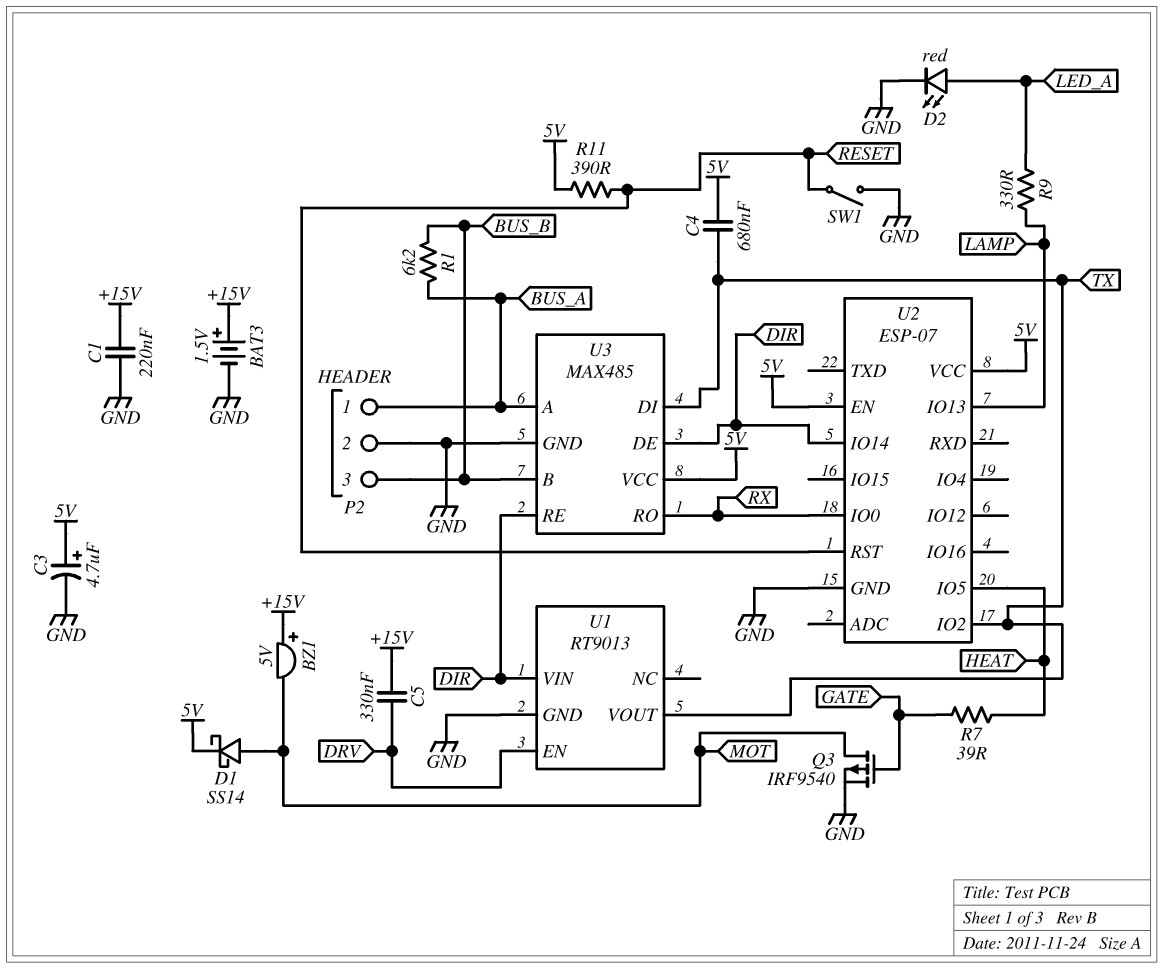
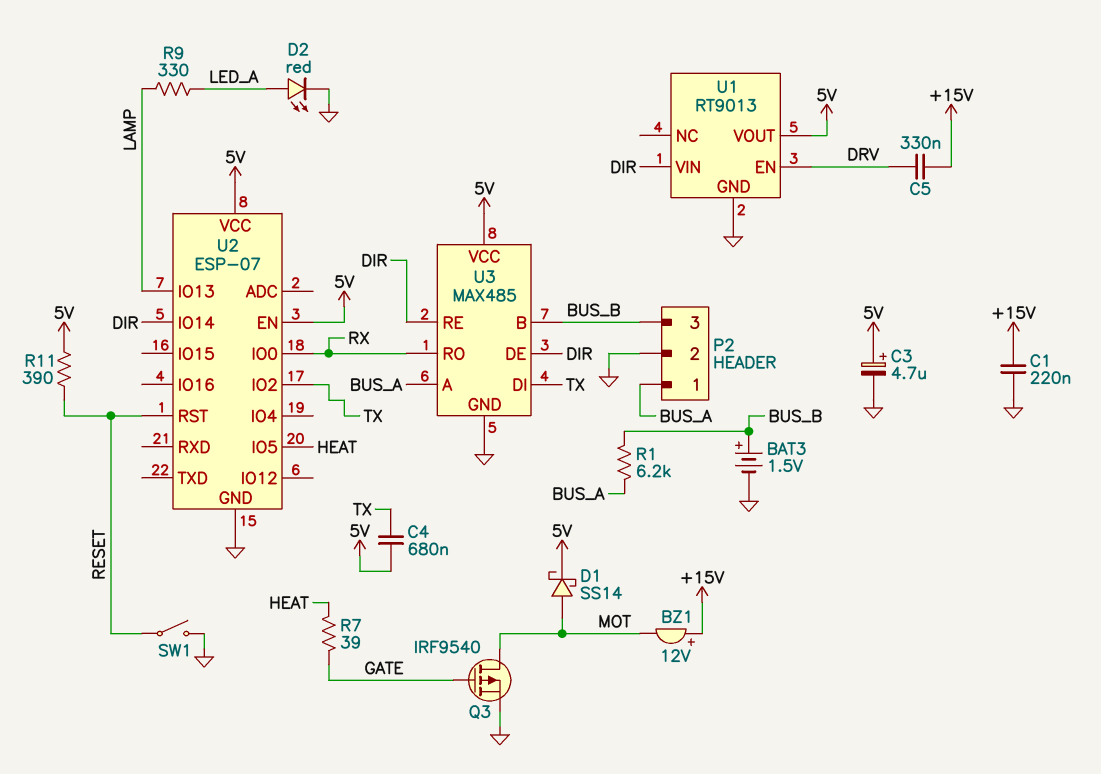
BAT3: 1.5V (plus +15V, minus GND) -> 1.5V (plus BUS_B, minus GND)
BZ1: buzzer 5V (plus +15V, minus MOT) -> buzzer 12V (plus +15V, minus MOT)
U1 pin VOUT: TX -> 5V

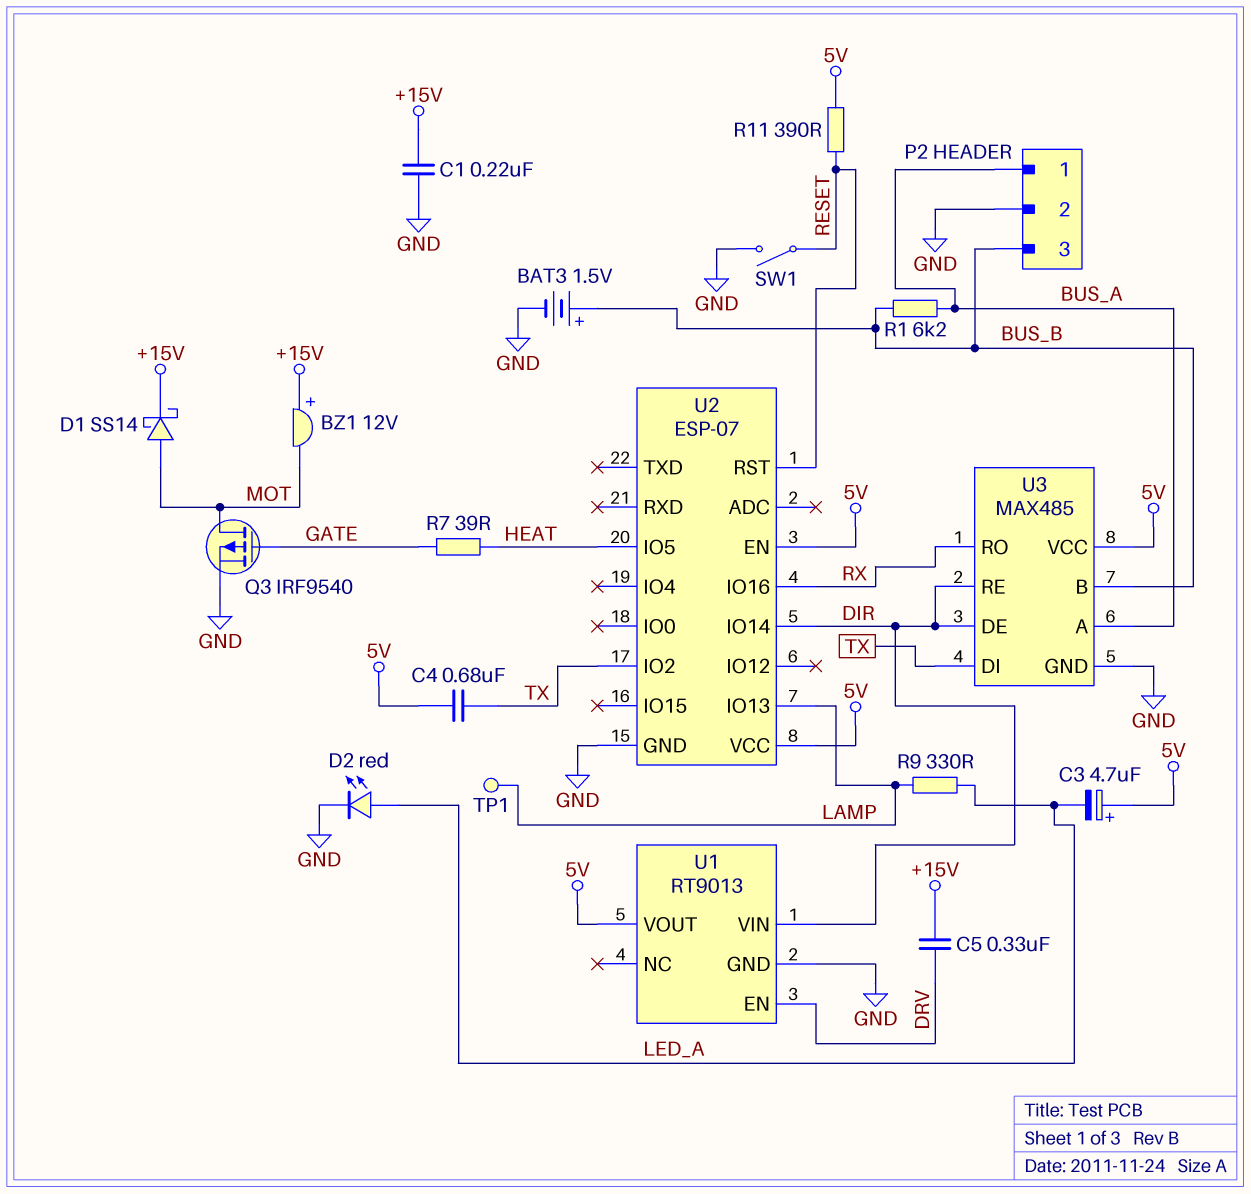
C3: 4.7uF (plus 5V, minus GND) -> 4.7uF (plus 5V, minus LED_A)
D1: schottky SS14 (A MOT, K 5V) -> schottky SS14 (A MOT, K +15V)
TP1: none -> test point (LAMP)
U2 pin IO0: RX -> none
U2 pin IO16: none -> RX

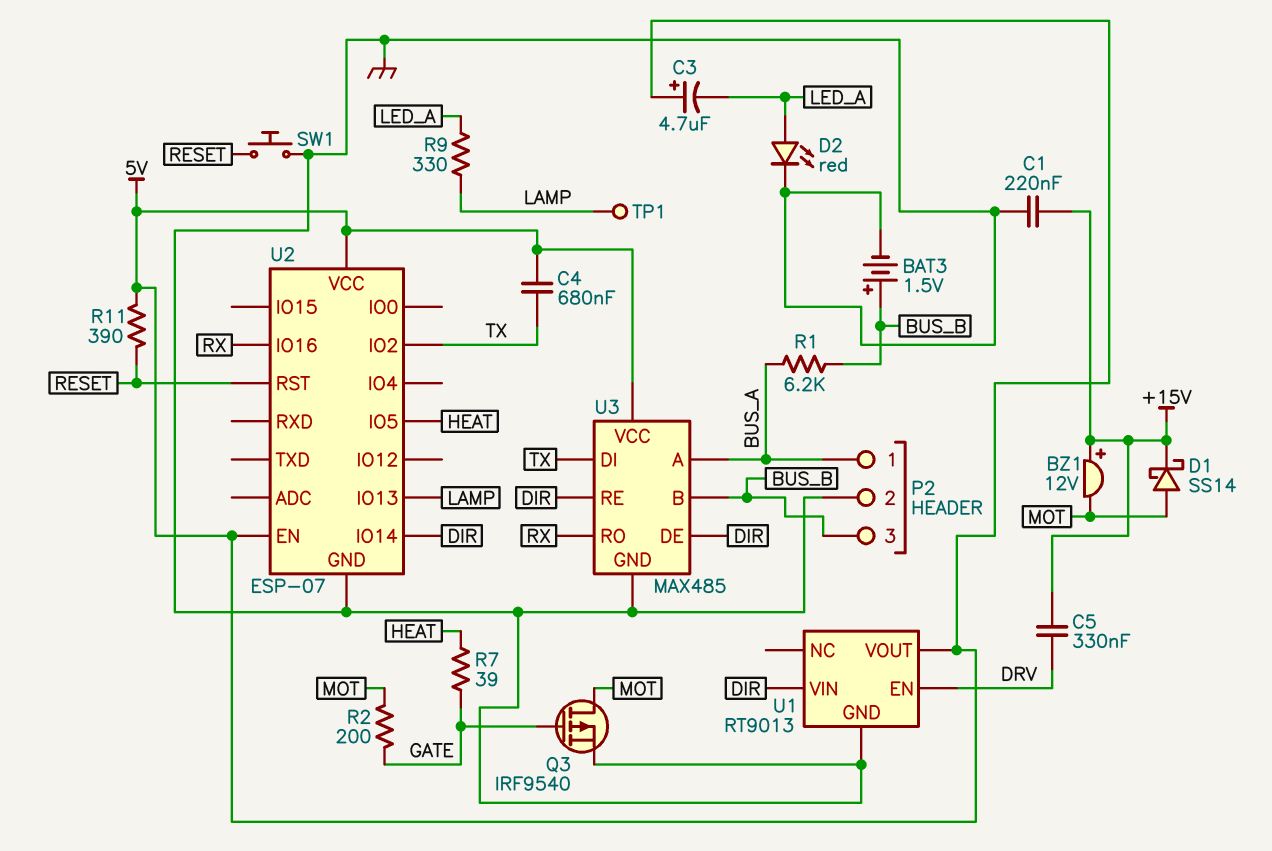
R2: none -> 200 (GATE, MOT)
SW1: switch (GND, RESET) -> button (GND, RESET)

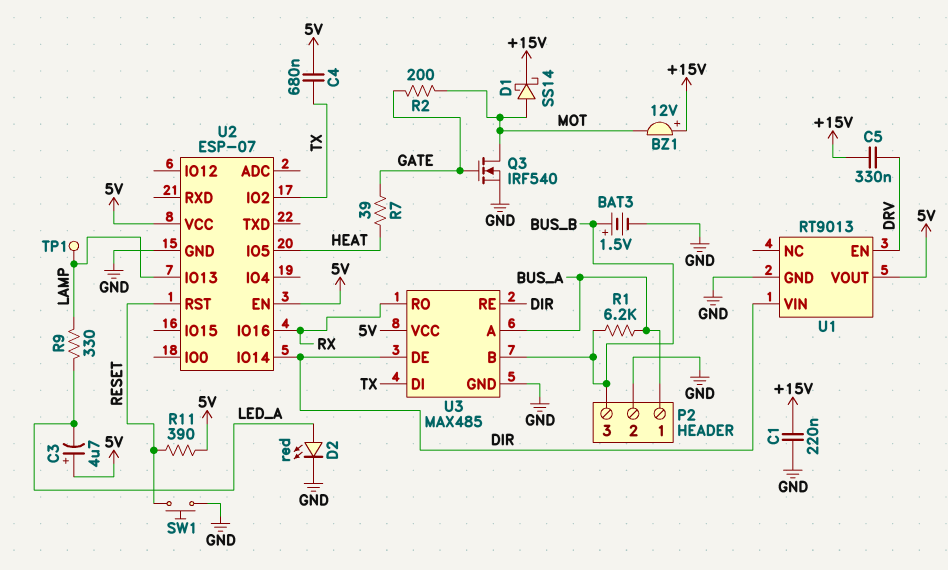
Q3: PMOS IRF9540 (G GATE, D MOT, S GND) -> NMOS IRF540 (G GATE, D MOT, S GND)

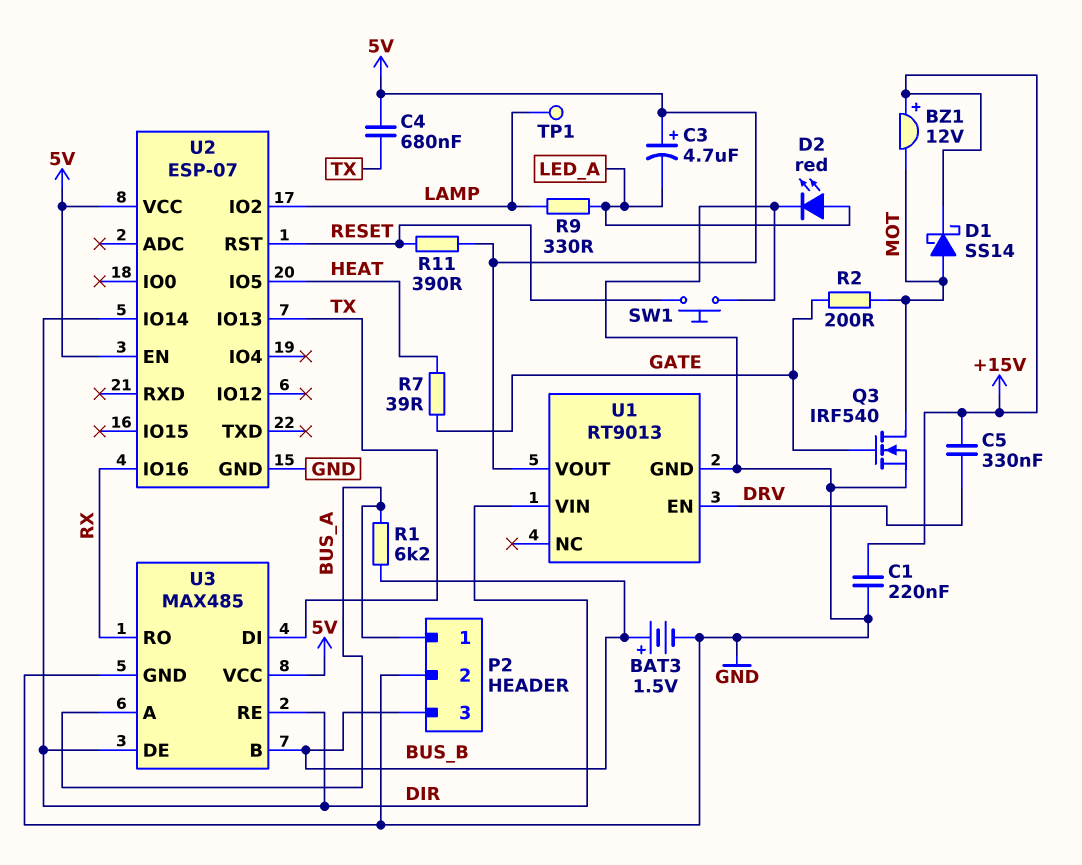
U2 pin IO2: TX -> LAMP
U2 pin IO13: LAMP -> TX

